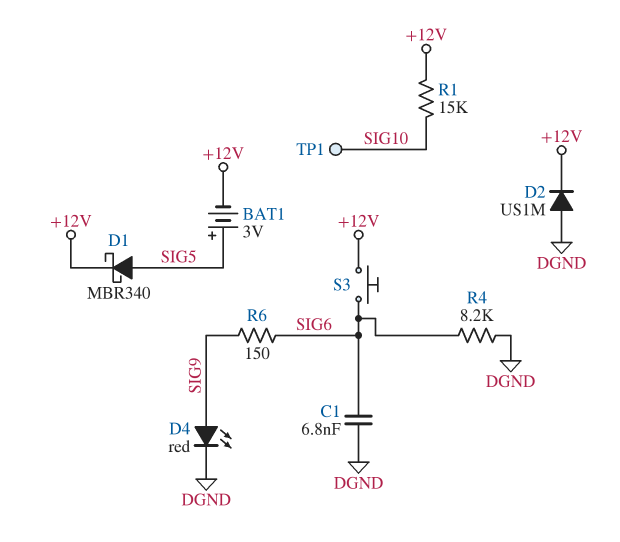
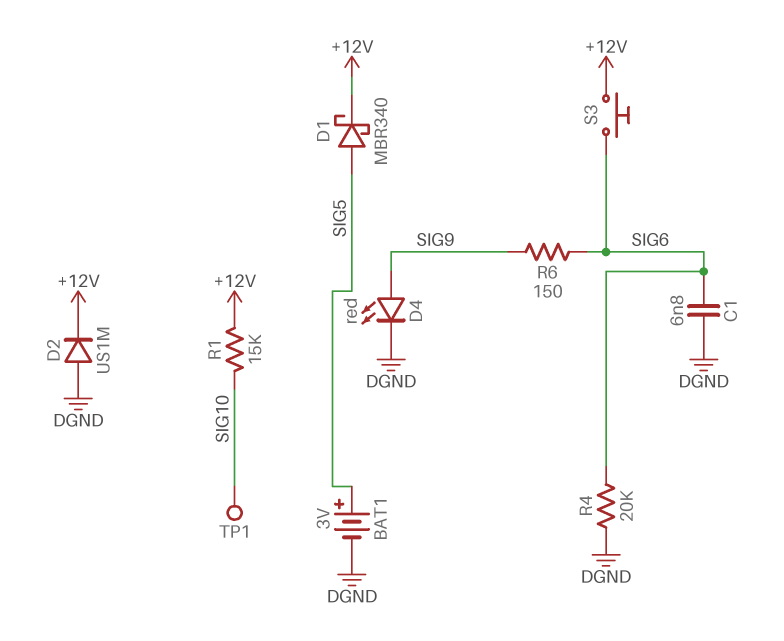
BAT1: 3V (plus SIG5, minus +12V) -> 3V (plus SIG5, minus DGND)
R4: 8.2k (DGND, SIG6) -> 20k (DGND, SIG6)

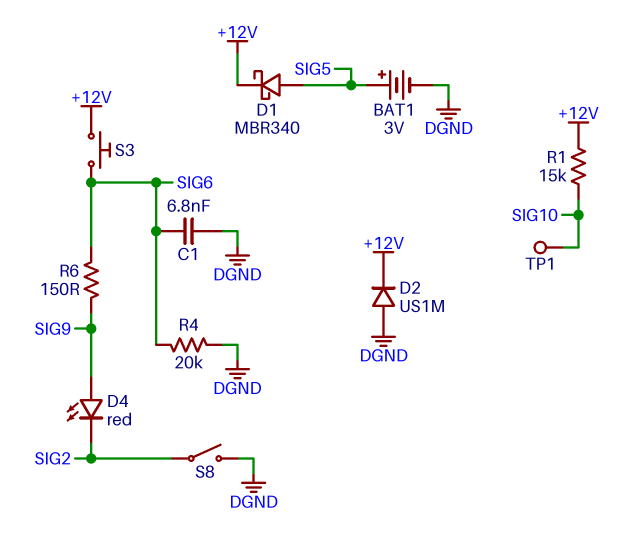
D4: LED red (A SIG9, K DGND) -> LED red (A SIG9, K SIG2)
S8: none -> switch (DGND, SIG2)

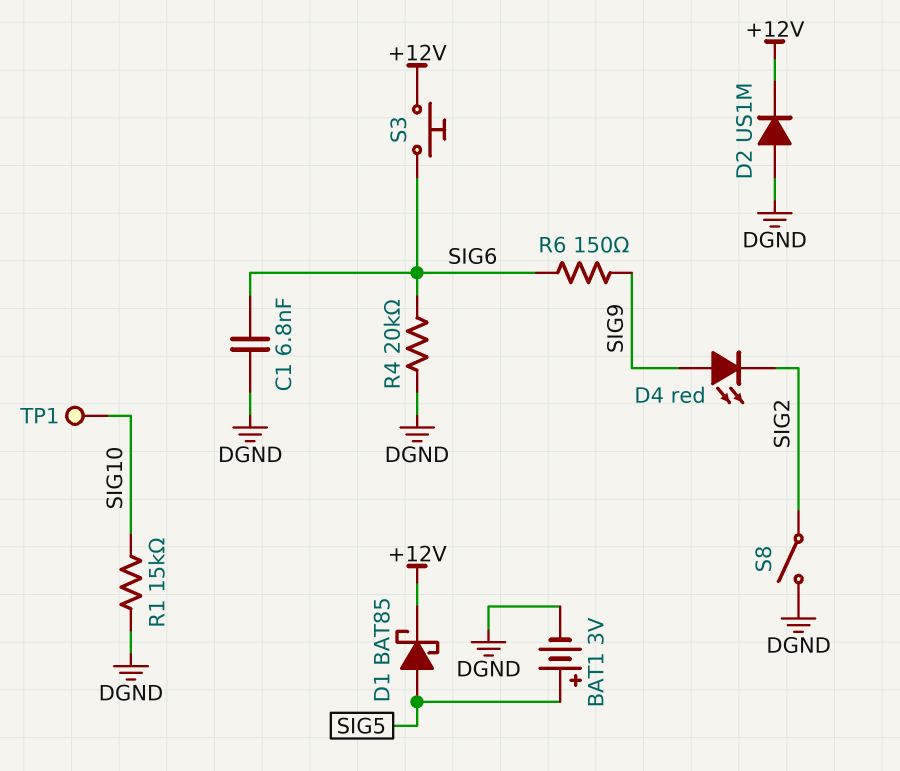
D1: schottky MBR340 (A SIG5, K +12V) -> schottky BAT85 (A SIG5, K +12V)
R1: 15k (+12V, SIG10) -> 15k (DGND, SIG10)

